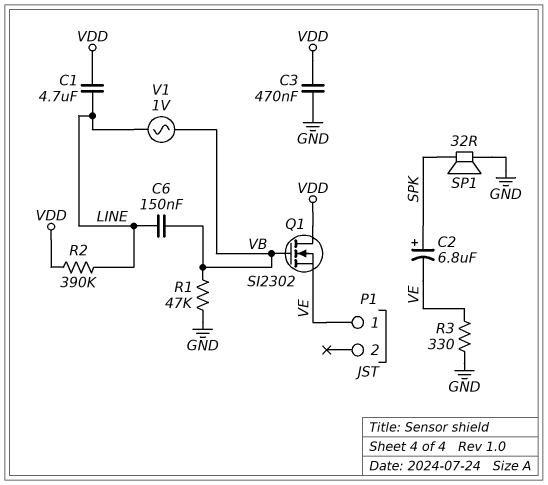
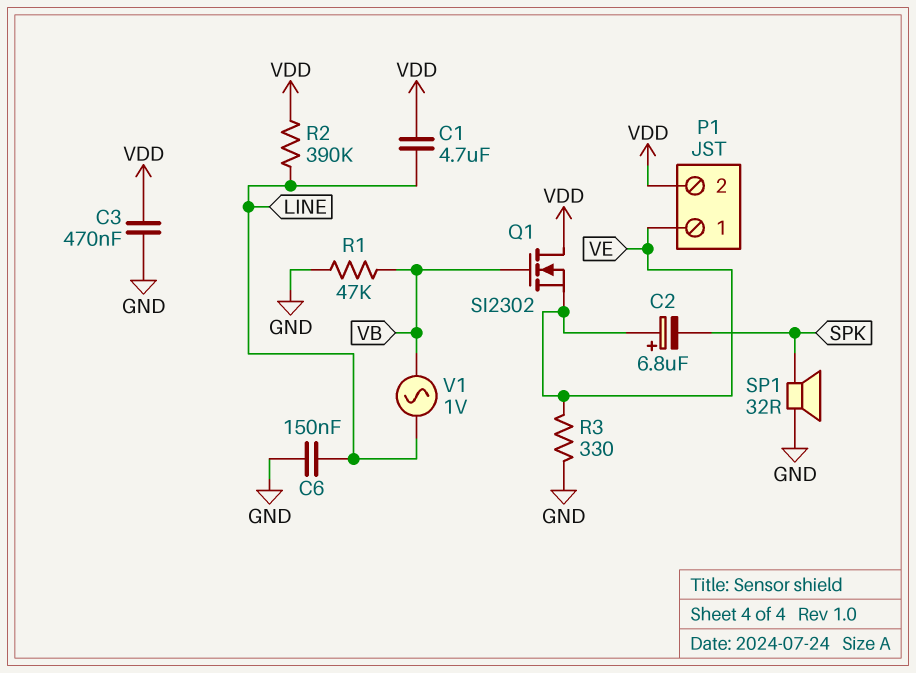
C2: 6.8uF (plus SPK, minus VE) -> 6.8uF (plus VE, minus SPK)
C6: 150nF (LINE, VB) -> 150nF (GND, LINE)
P1 pin 2: none -> VDD

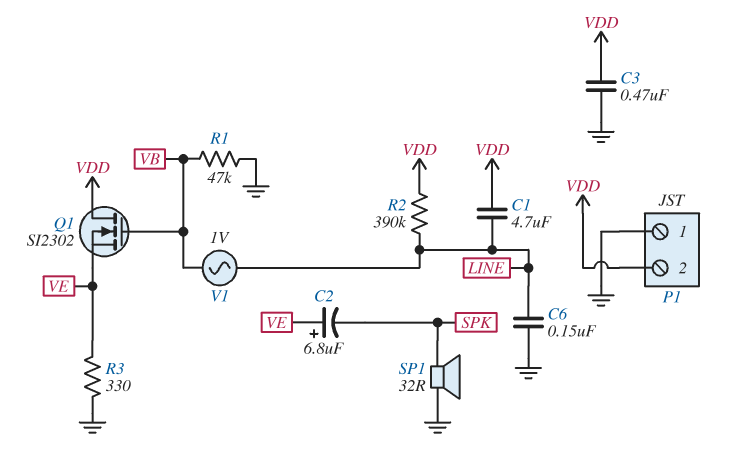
P1 pin 1: VE -> GND

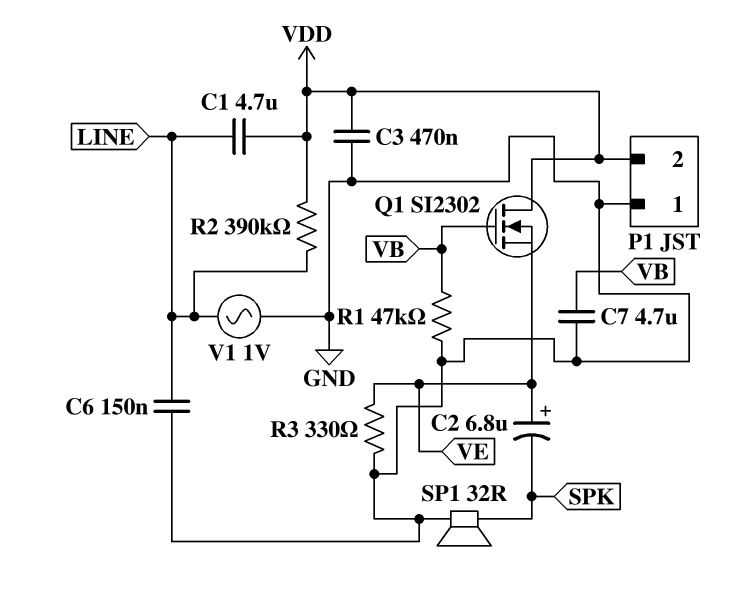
C7: none -> 4.7uF (GND, VB)
V1: AC 1V (LINE, VB) -> AC 1V (GND, LINE)

